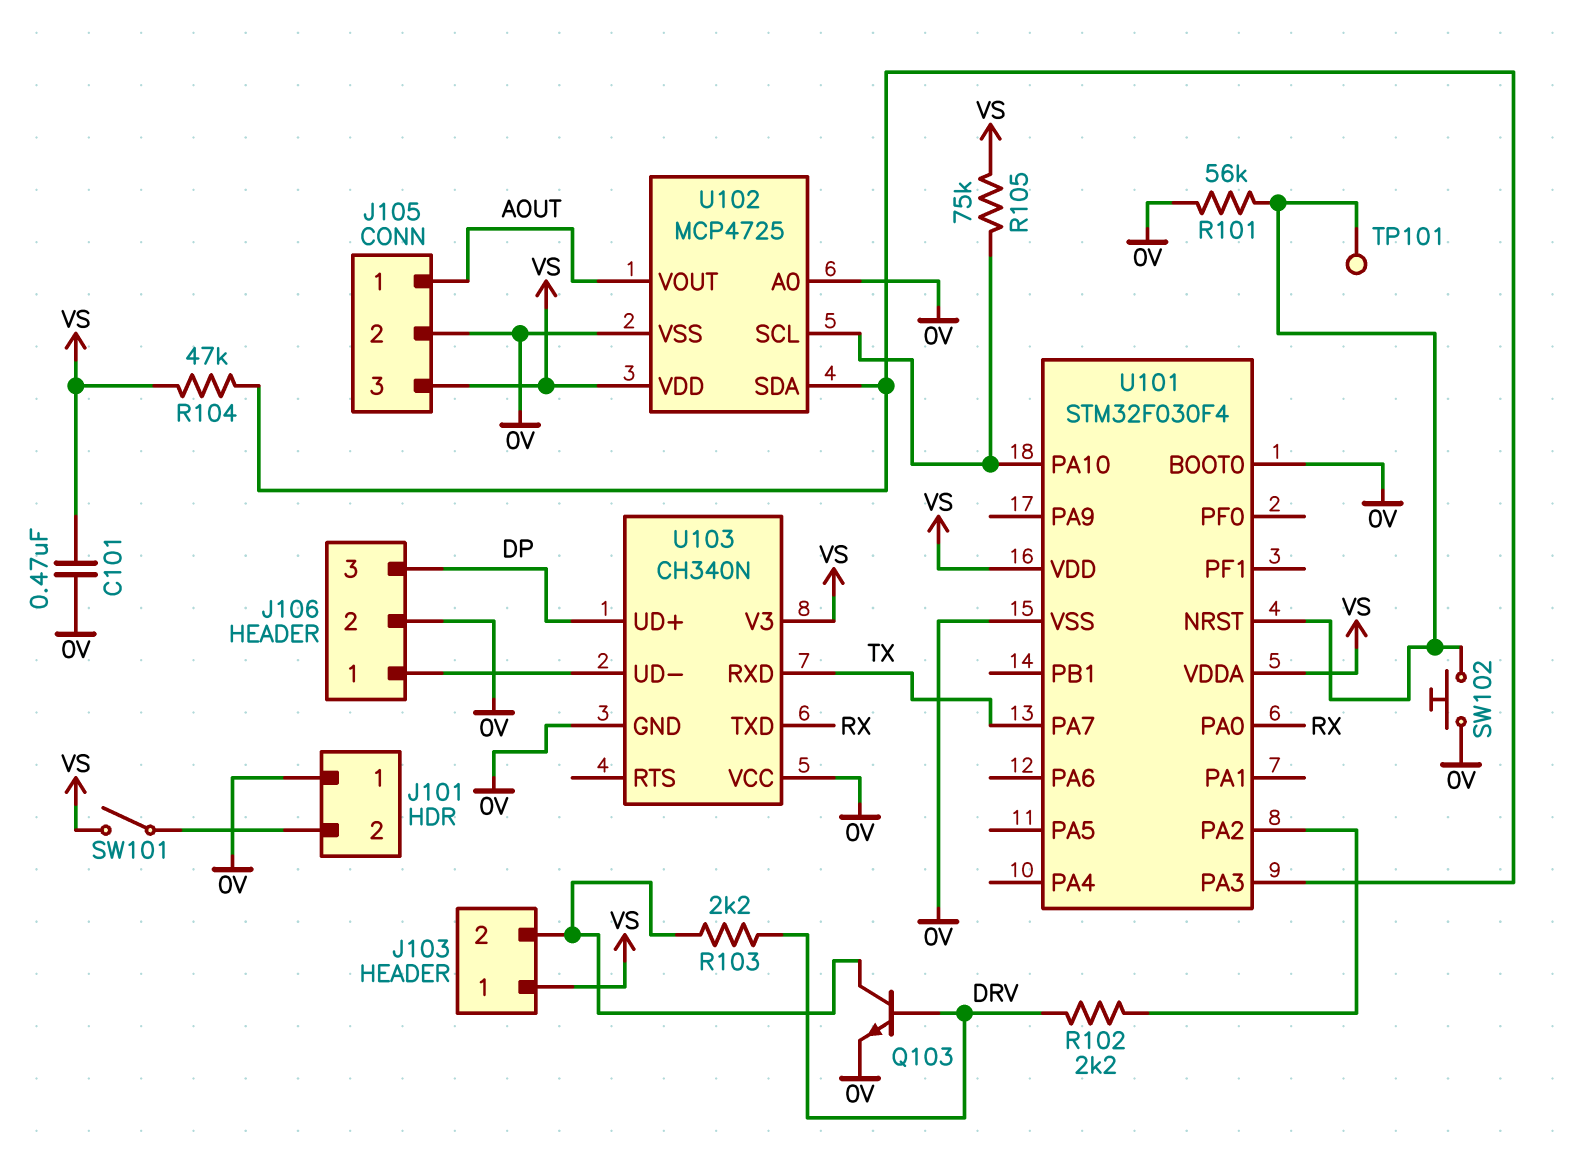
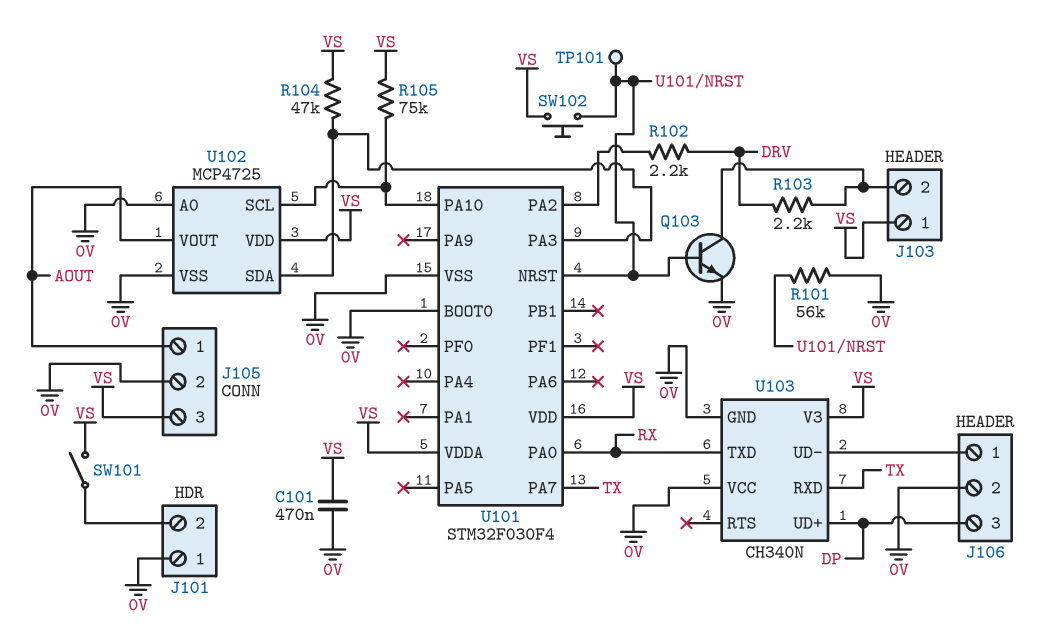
Q103: NPN (B DRV, C J103/2, E 0V) -> NPN (B U101/NRST, C J103/2, E 0V)
SW102: button (0V, U101/NRST) -> button (U101/NRST, VS)

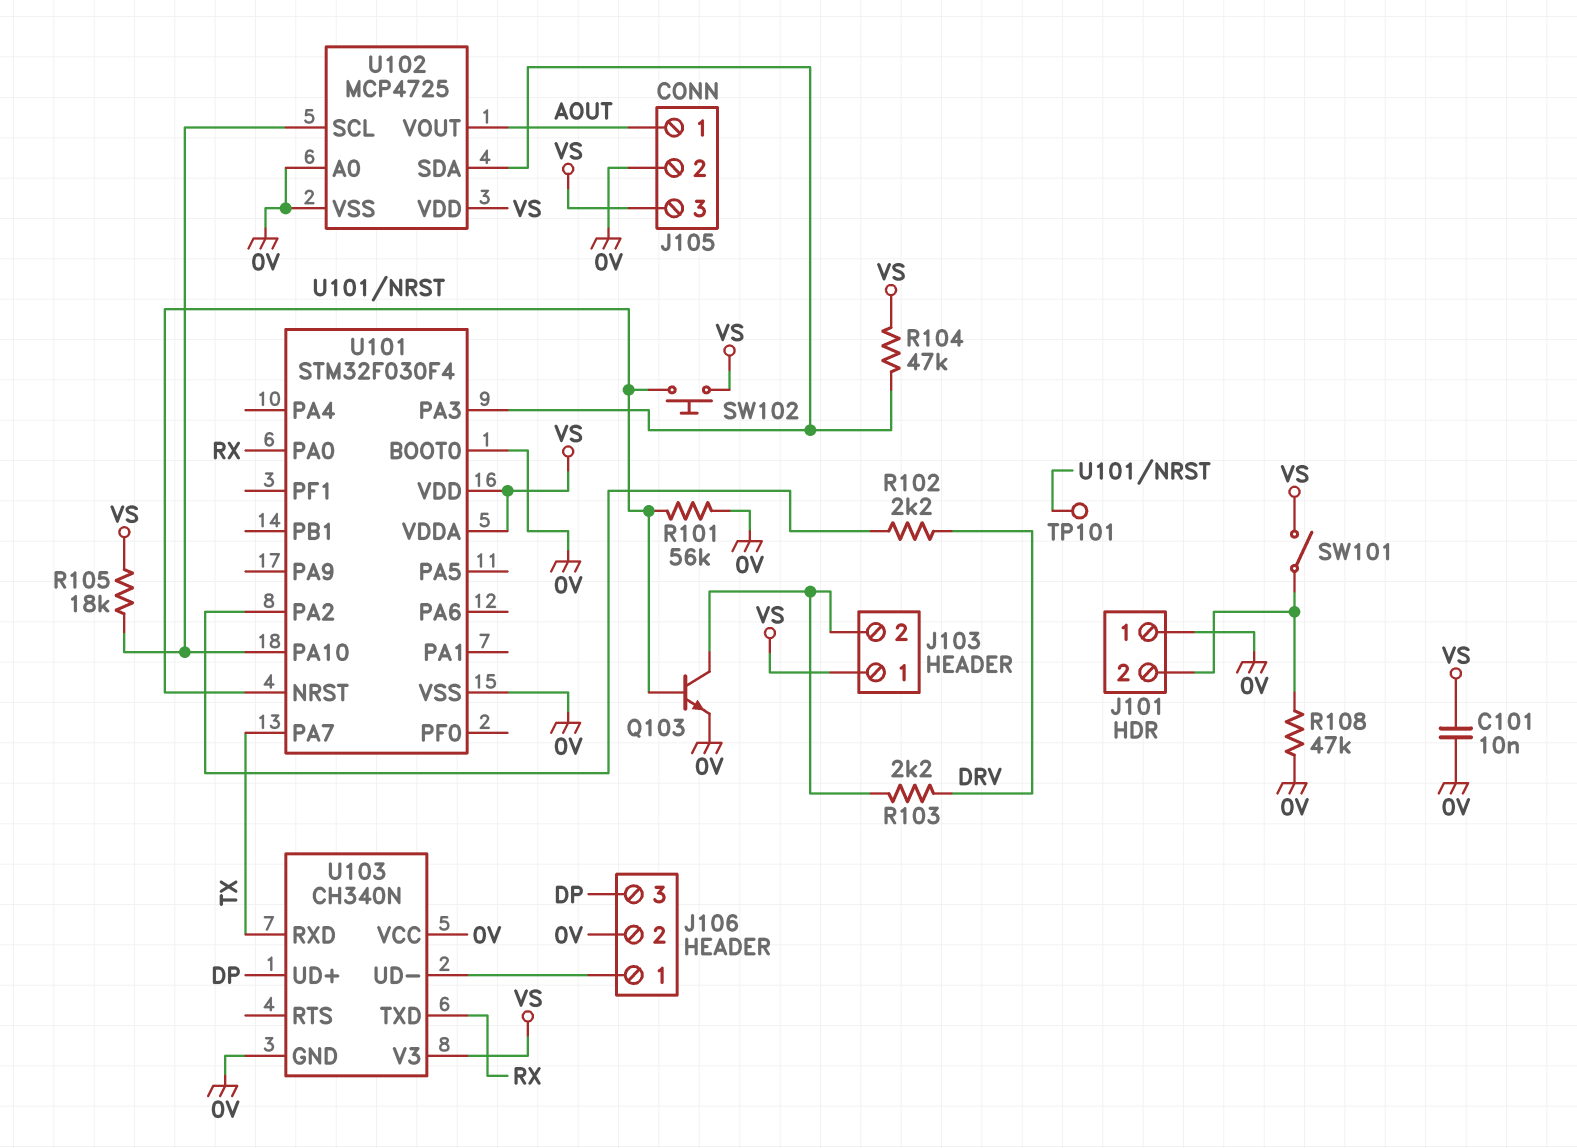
C101: 470nF (0V, VS) -> 10nF (0V, VS)
R105: 75k (U101/PA10, VS) -> 18k (U101/PA10, VS)
R108: none -> 47k (0V, J101/2)

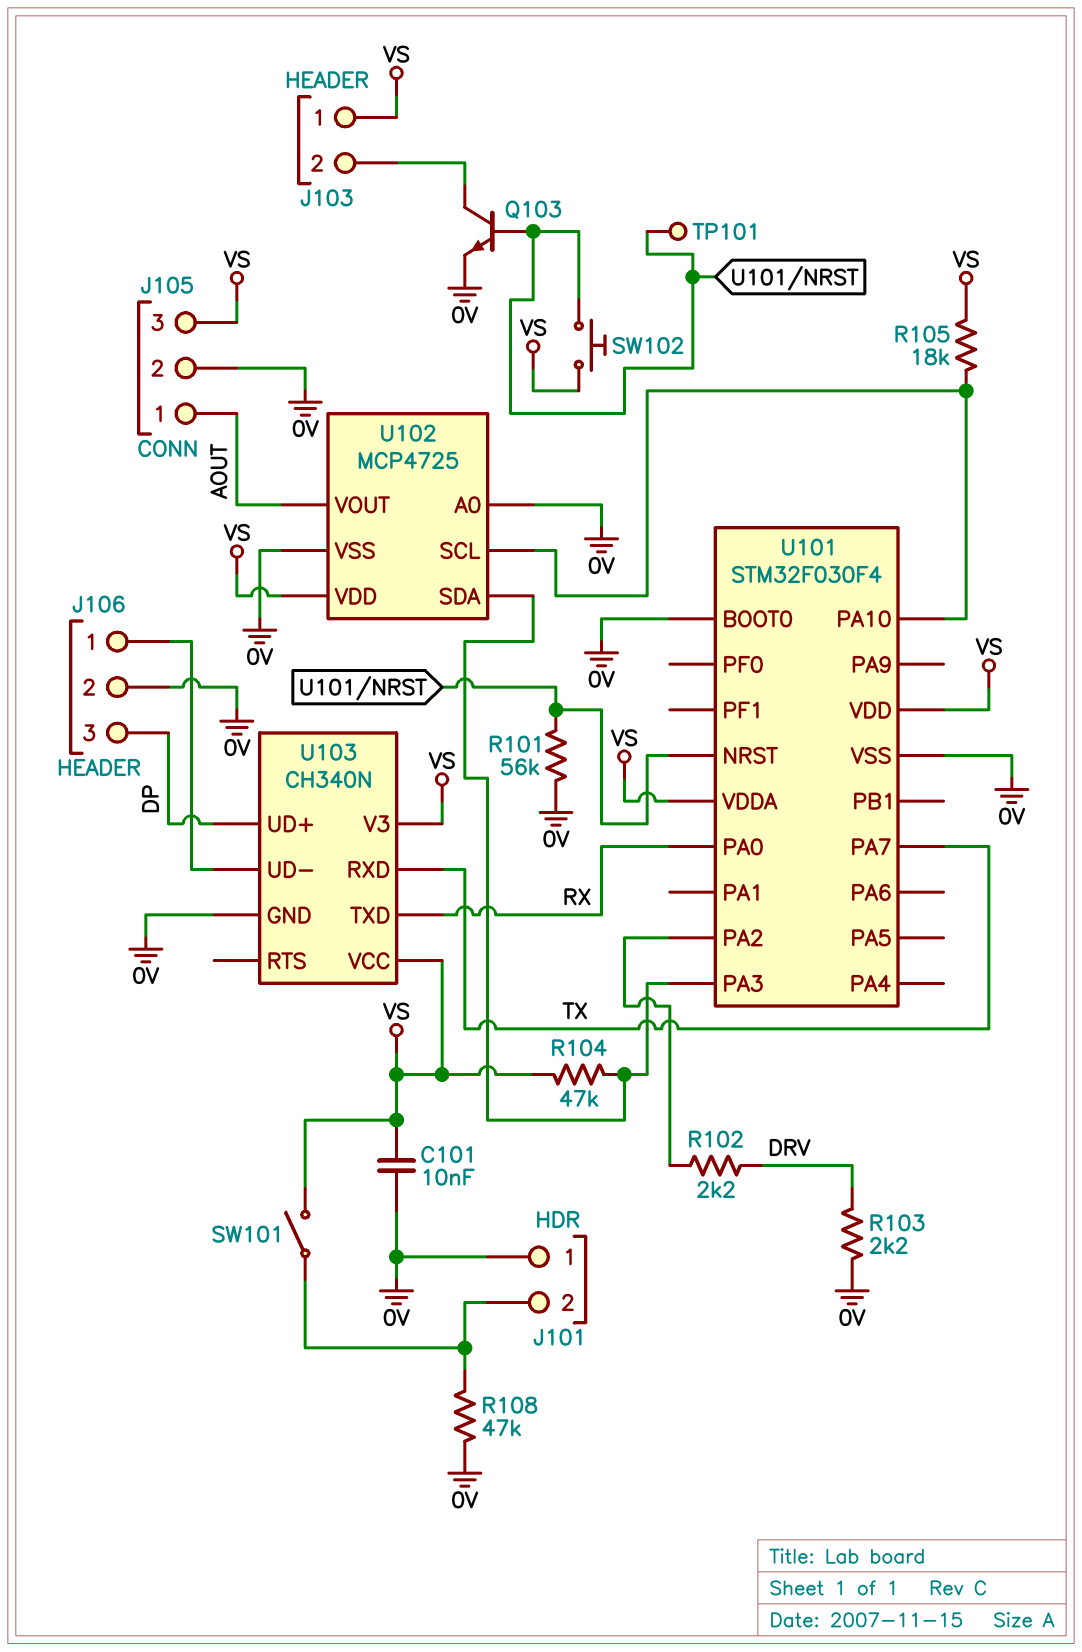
R103: 2.2k (DRV, J103/2) -> 2.2k (0V, DRV)
U103 pin VCC: 0V -> VS

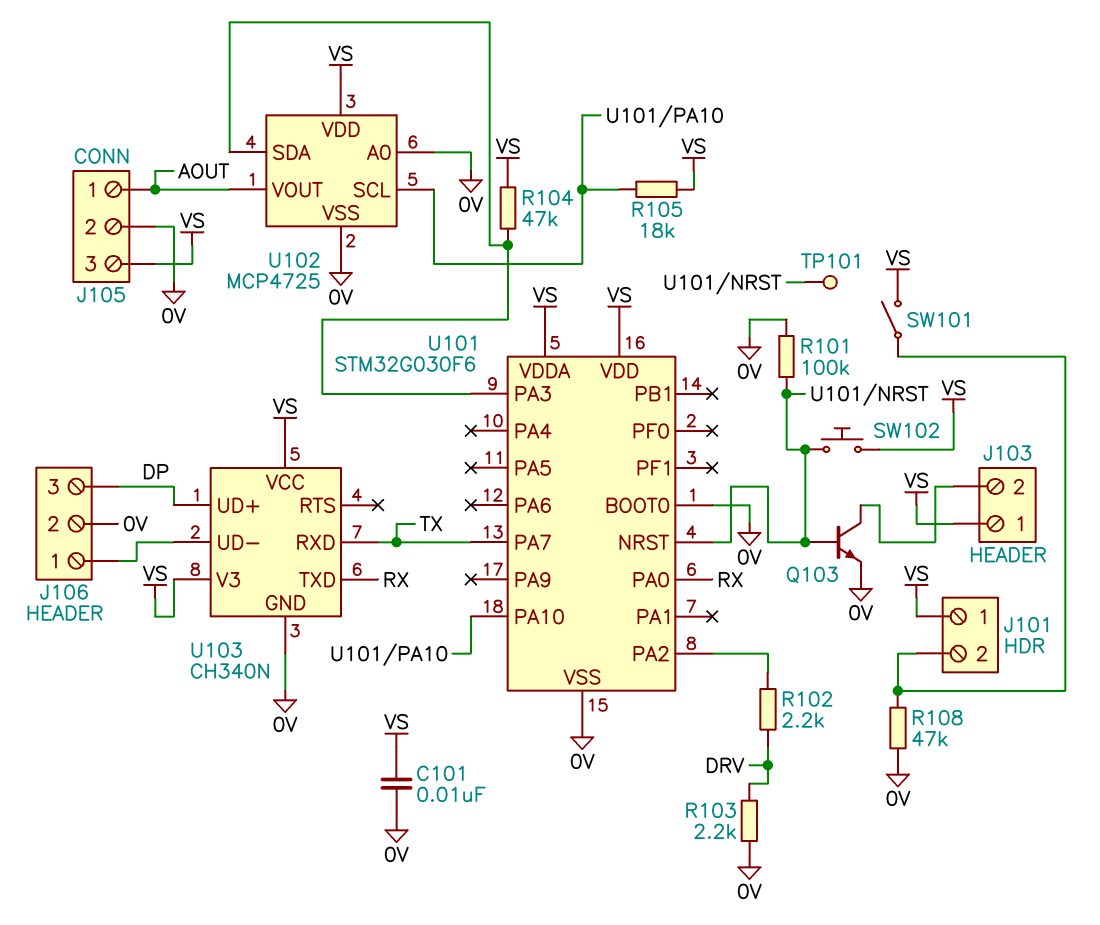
J101 pin 1: 0V -> VS
R101: 56k (0V, U101/NRST) -> 100k (0V, U101/NRST)
U101: STM32F030F4 -> STM32G030F6

